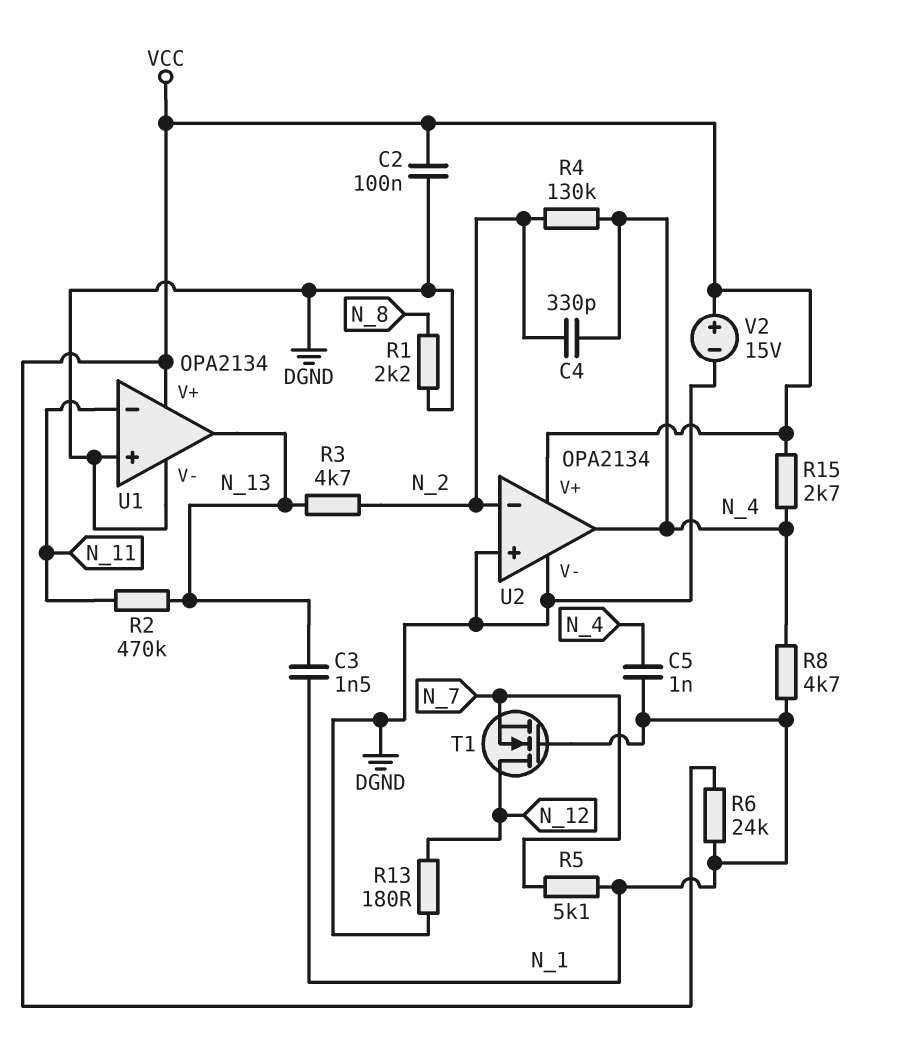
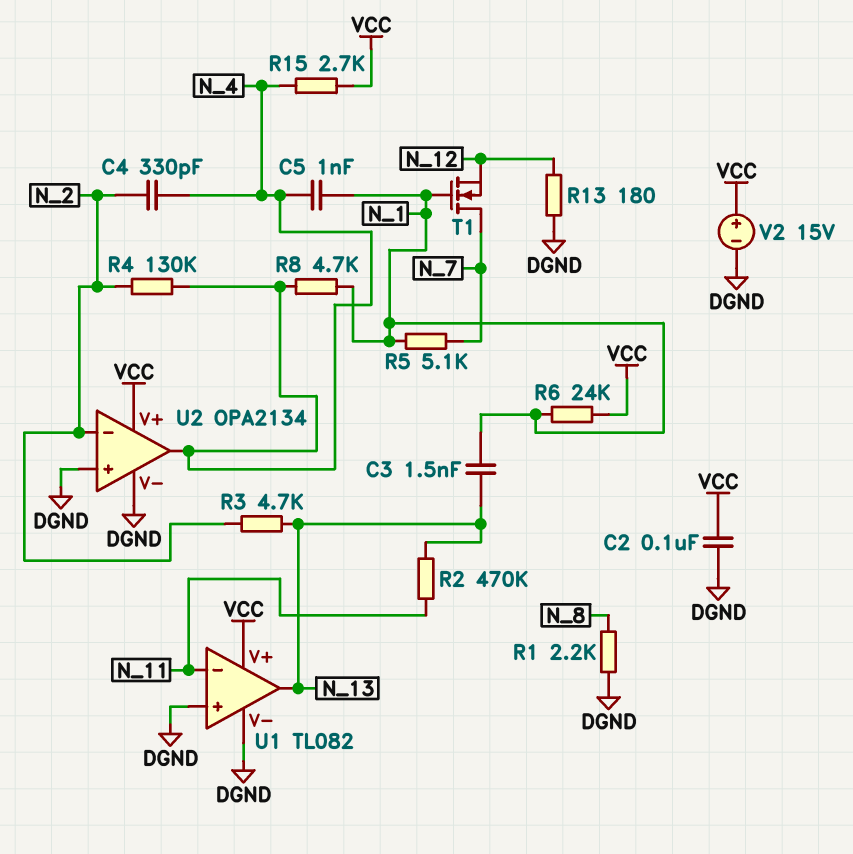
T1: NMOS (G N_1, D N_12, S N_7) -> NMOS (G N_1, D N_7, S N_12)
U1: OPA2134 -> TL082

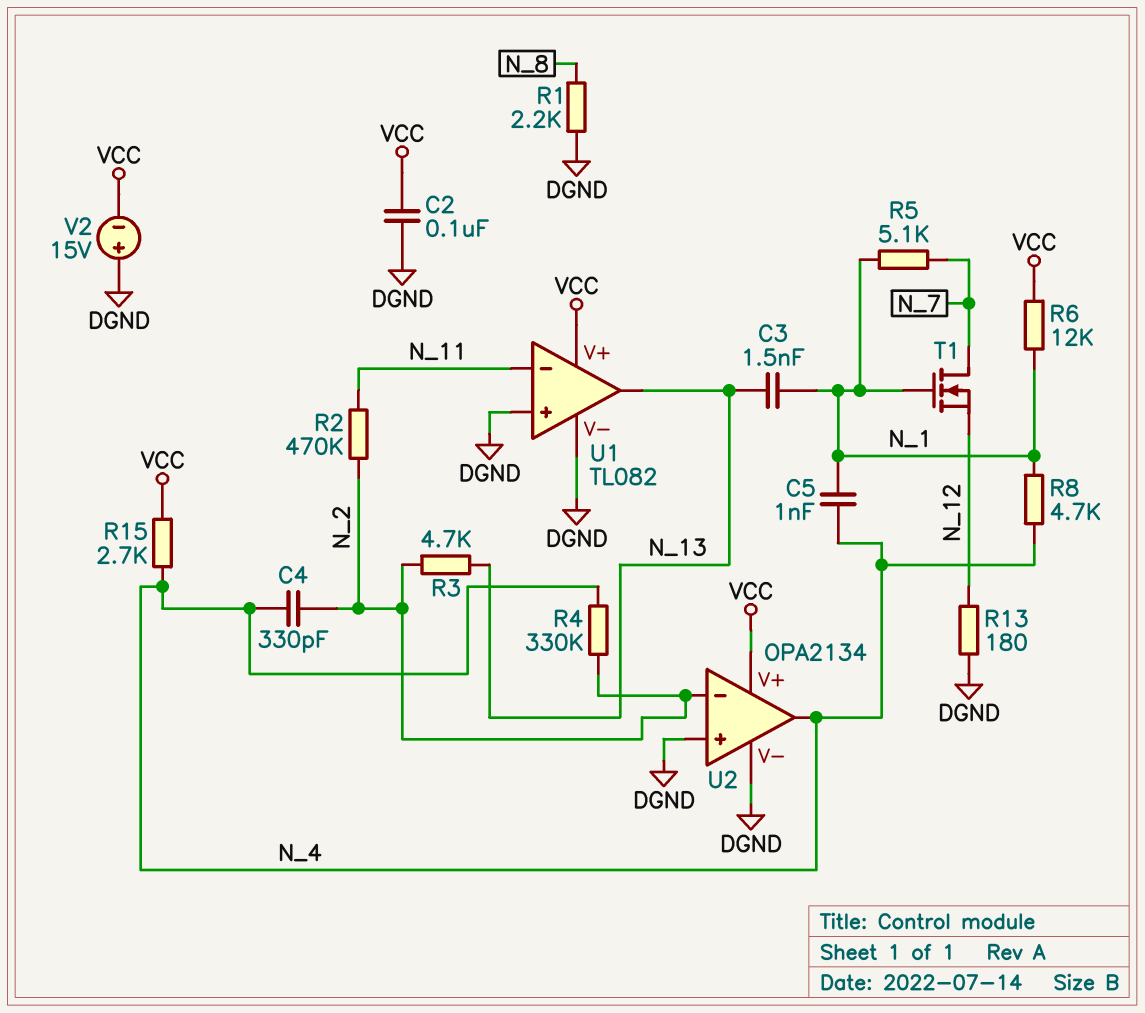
R2: 470k (N_11, N_13) -> 470k (N_2, N_11)
R4: 130k (N_2, N_4) -> 330k (N_2, N_4)
R6: 24k (N_1, VCC) -> 12k (N_1, VCC)
V2: 15V (plus VCC, minus DGND) -> 15V (plus DGND, minus VCC)

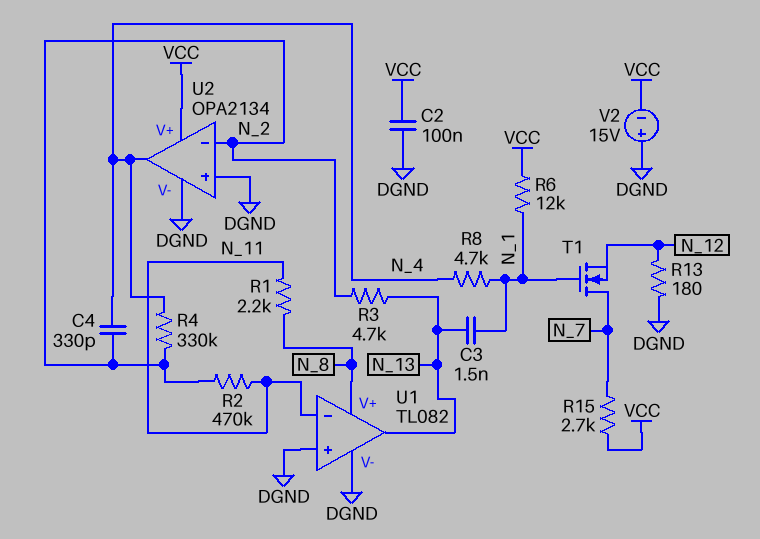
C5: 1nF (N_1, N_4) -> none
R1: 2.2k (DGND, N_8) -> 2.2k (N_8, N_11)
R5: 5.1k (N_1, N_7) -> none
R15: 2.7k (N_4, VCC) -> 2.7k (N_7, VCC)
U1 pin V+: VCC -> N_8

